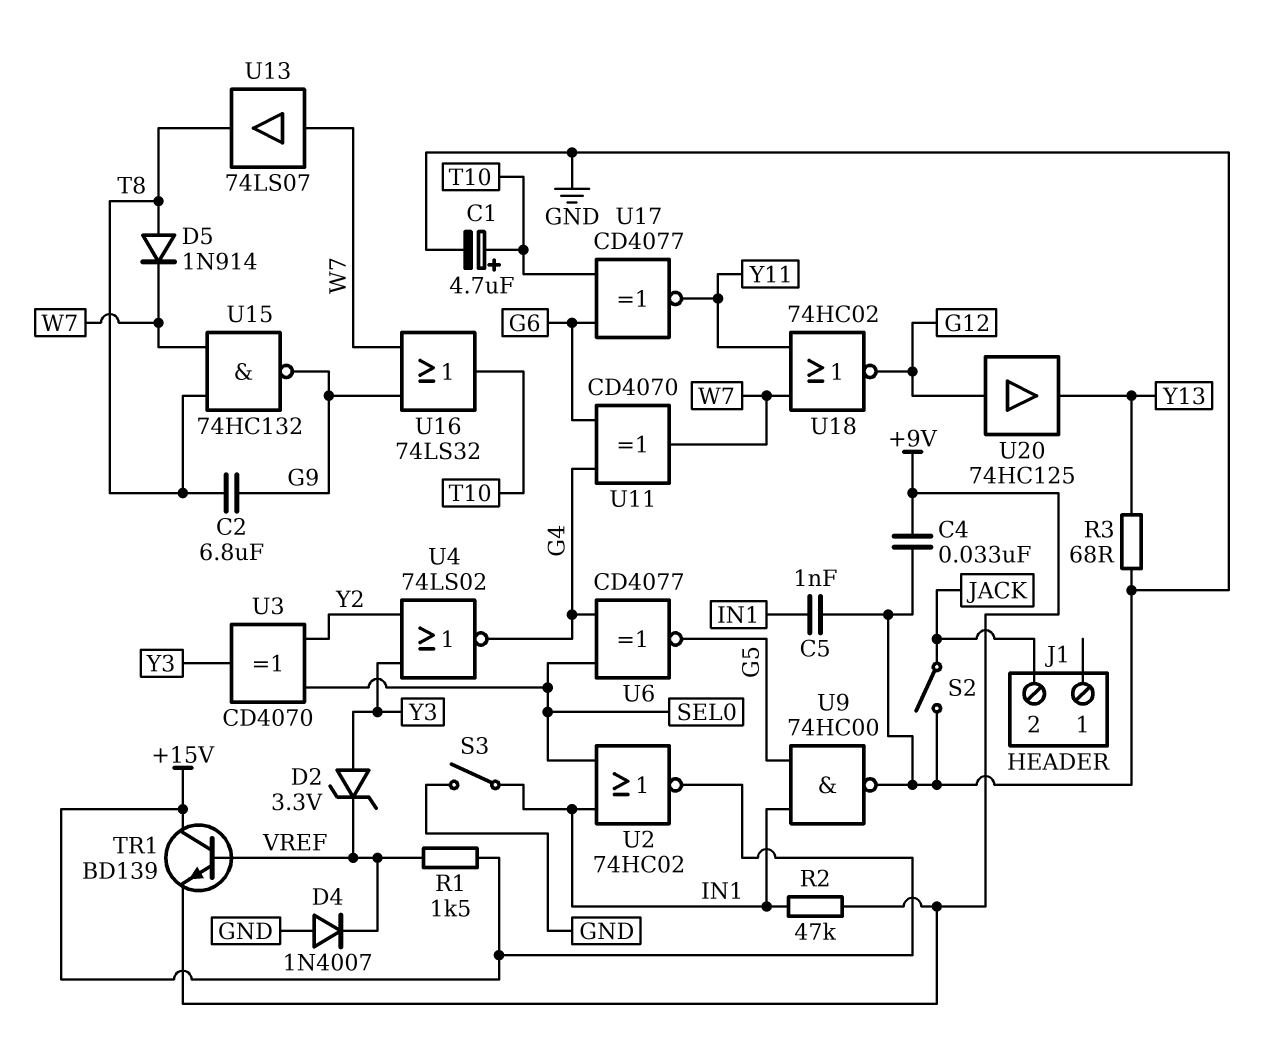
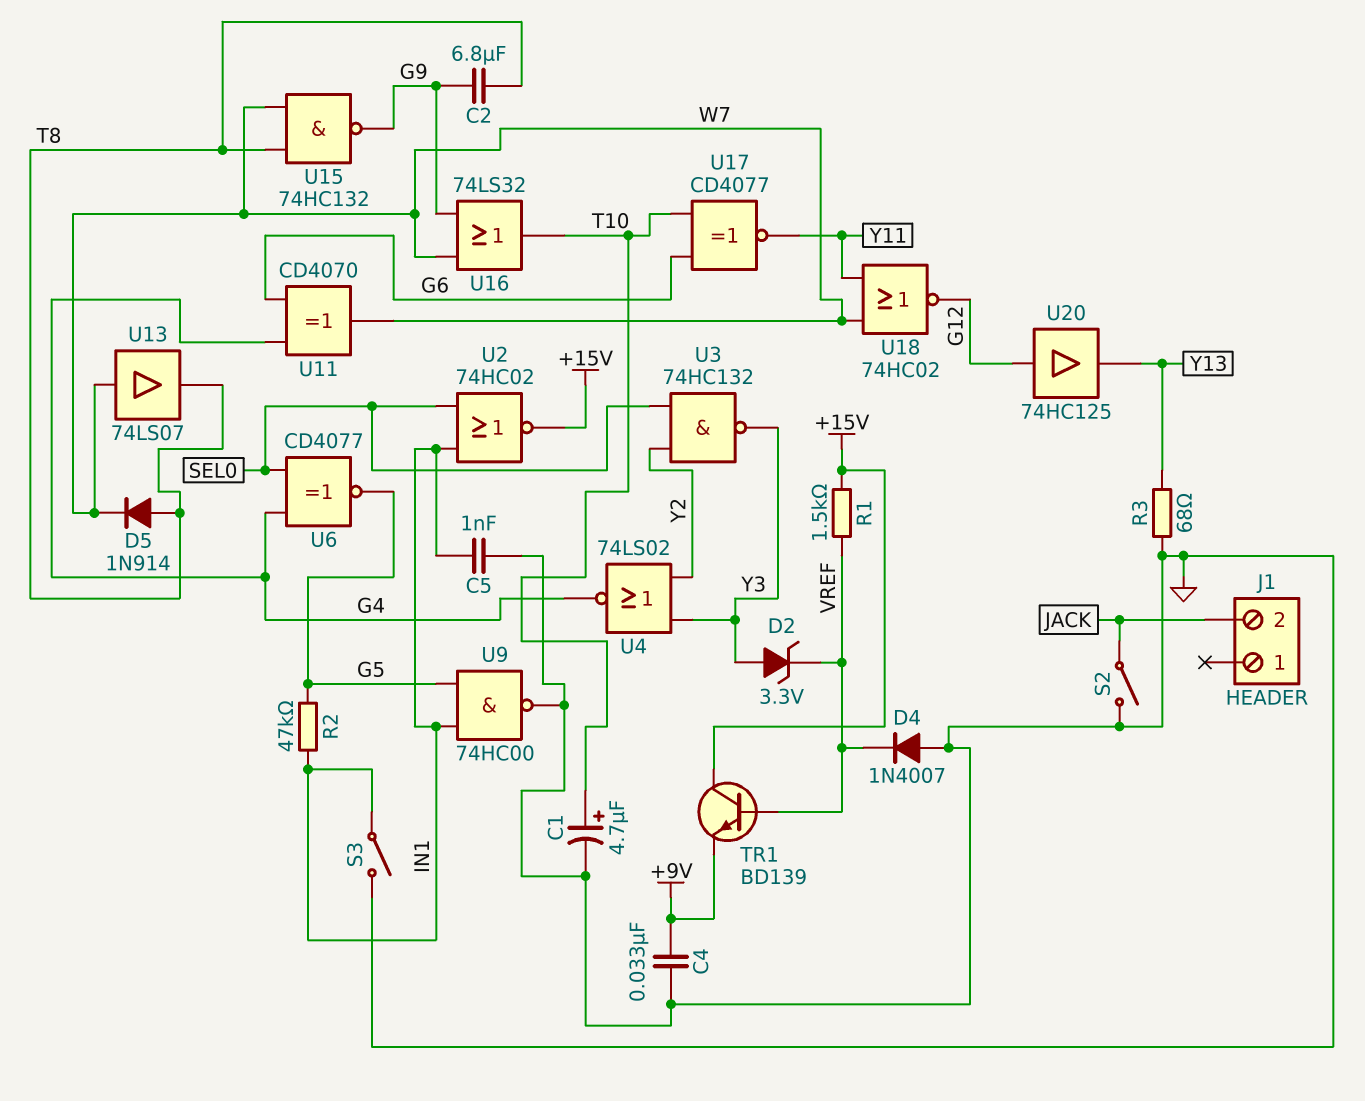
R2: 47k (+9V, IN1) -> 47k (G5, IN1)
U3: XOR CD4070 (in SEL0, in Y2, out Y3) -> NAND 74HC132 (in SEL0, in Y2, out Y3)

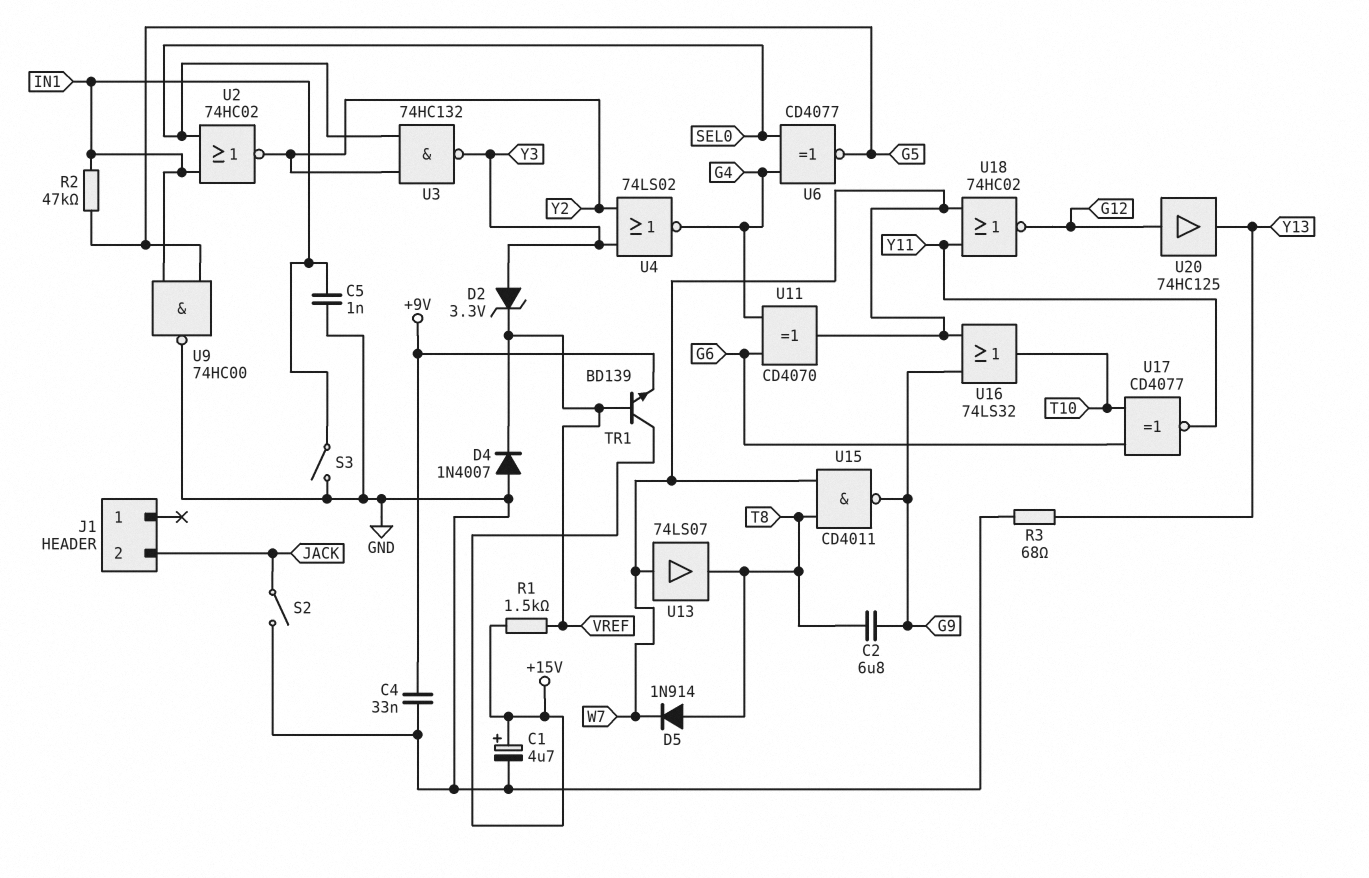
C1: 4.7uF (plus T10, minus GND) -> 4.7uF (plus +15V, minus GND)
U2: NOR 74HC02 (in IN1, in SEL0, out +15V) -> NOR 74HC02 (in IN1, in SEL0, out Y2)
U15: NAND 74HC132 (in T8, in W7, out G9) -> NAND CD4011 (in T8, in W7, out G9)

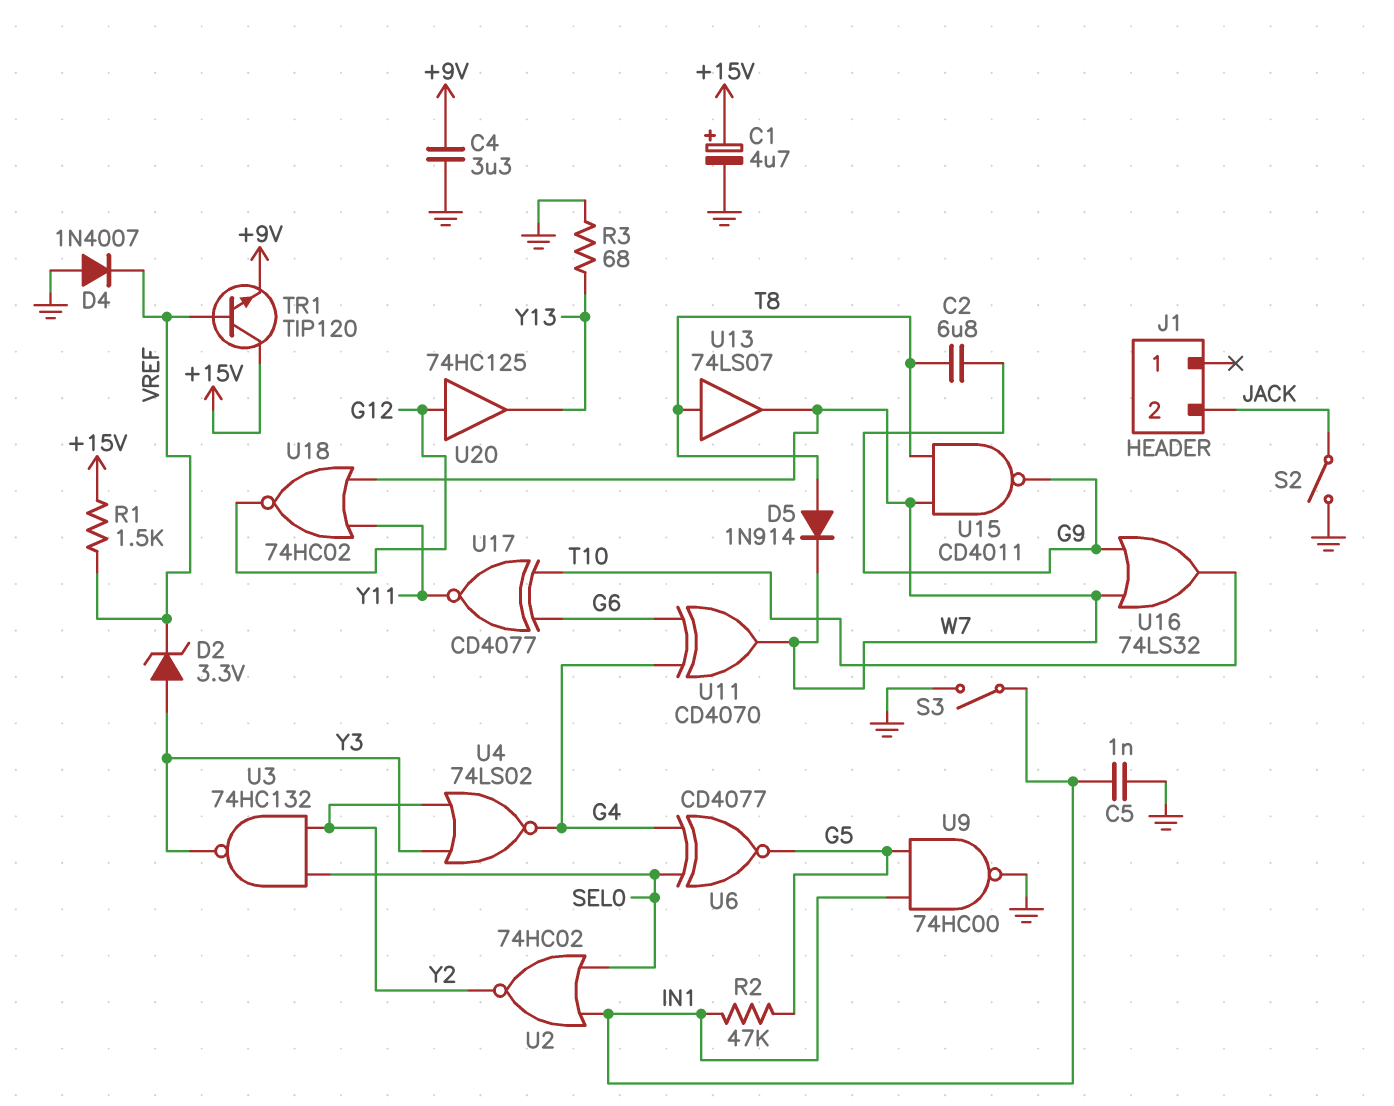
C4: 33nF (+9V, GND) -> 3.3uF (+9V, GND)
TR1: NPN BD139 (B VREF, C +15V, E +9V) -> NPN TIP120 (B VREF, C +15V, E +9V)
U13: buffer 74LS07 (in W7, out T8) -> buffer 74LS07 (in T8, out W7)

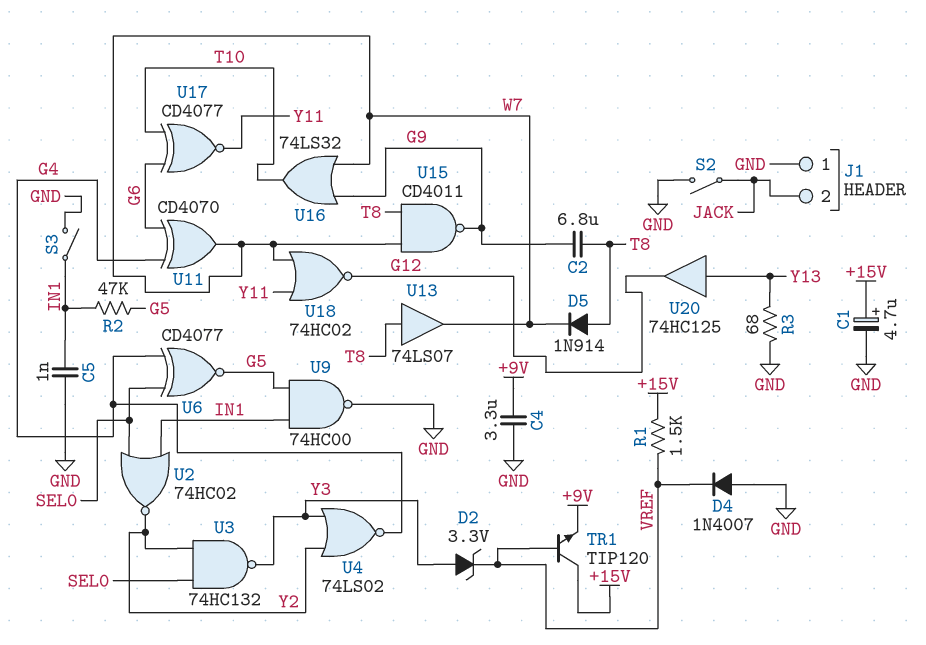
J1 pin 1: none -> GND
U20: buffer 74HC125 (in G12, out Y13) -> buffer 74HC125 (in Y13, out G12)

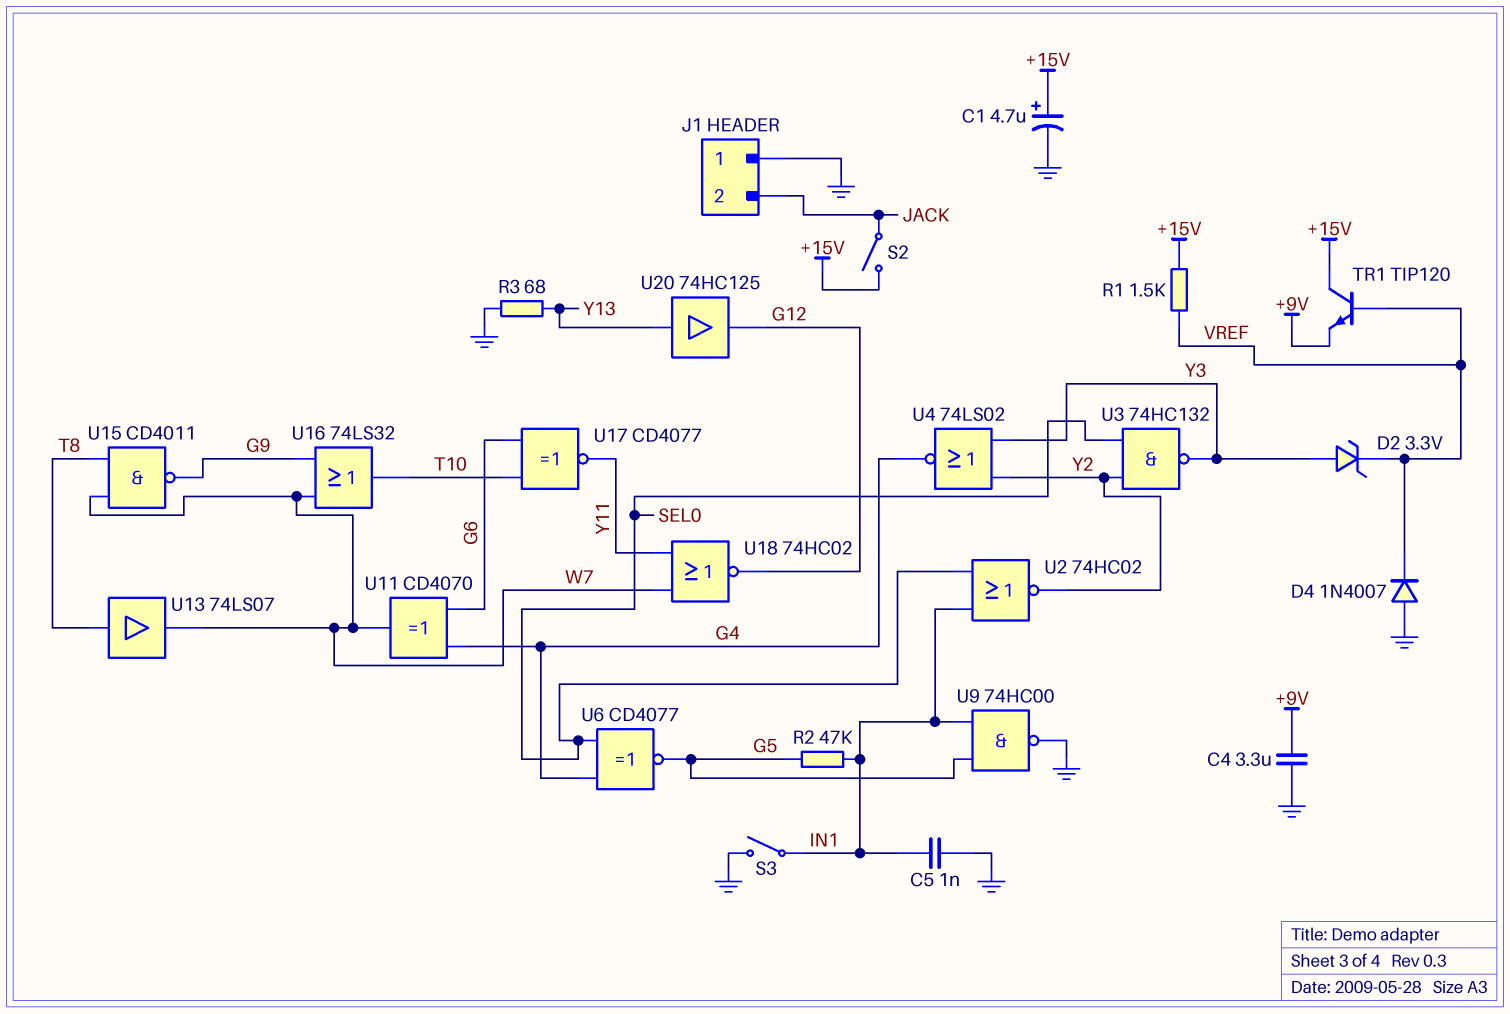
C2: 6.8uF (G9, T8) -> none
D5: diode 1N914 (A T8, K W7) -> none
S2: switch (GND, JACK) -> switch (+15V, JACK)

